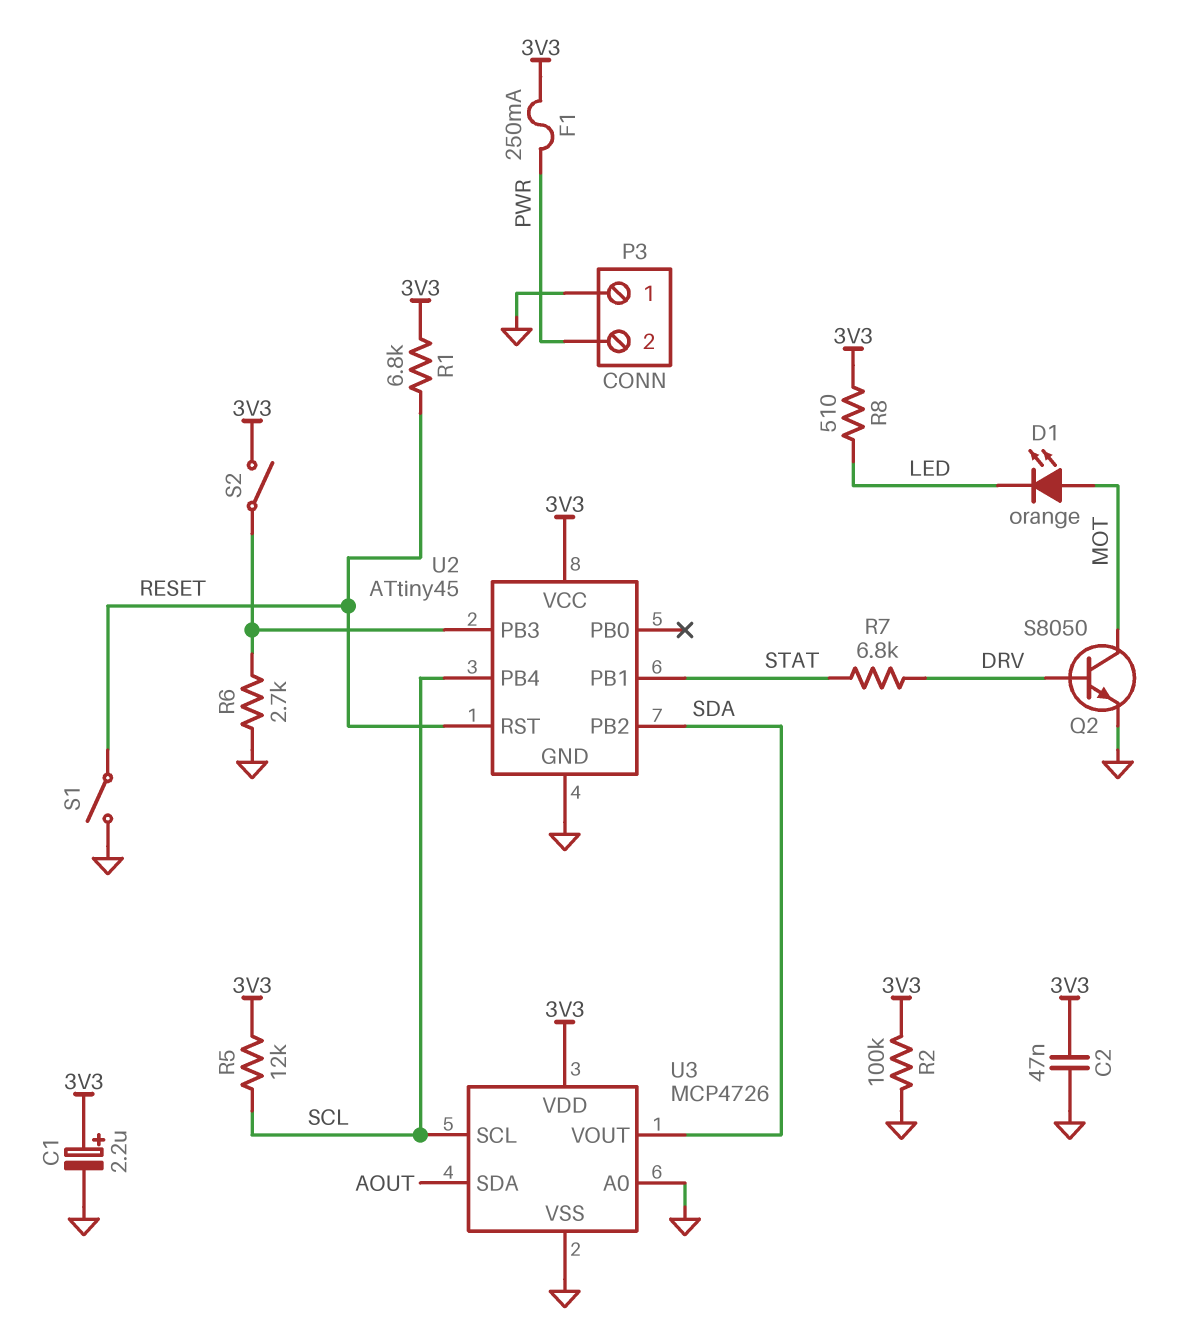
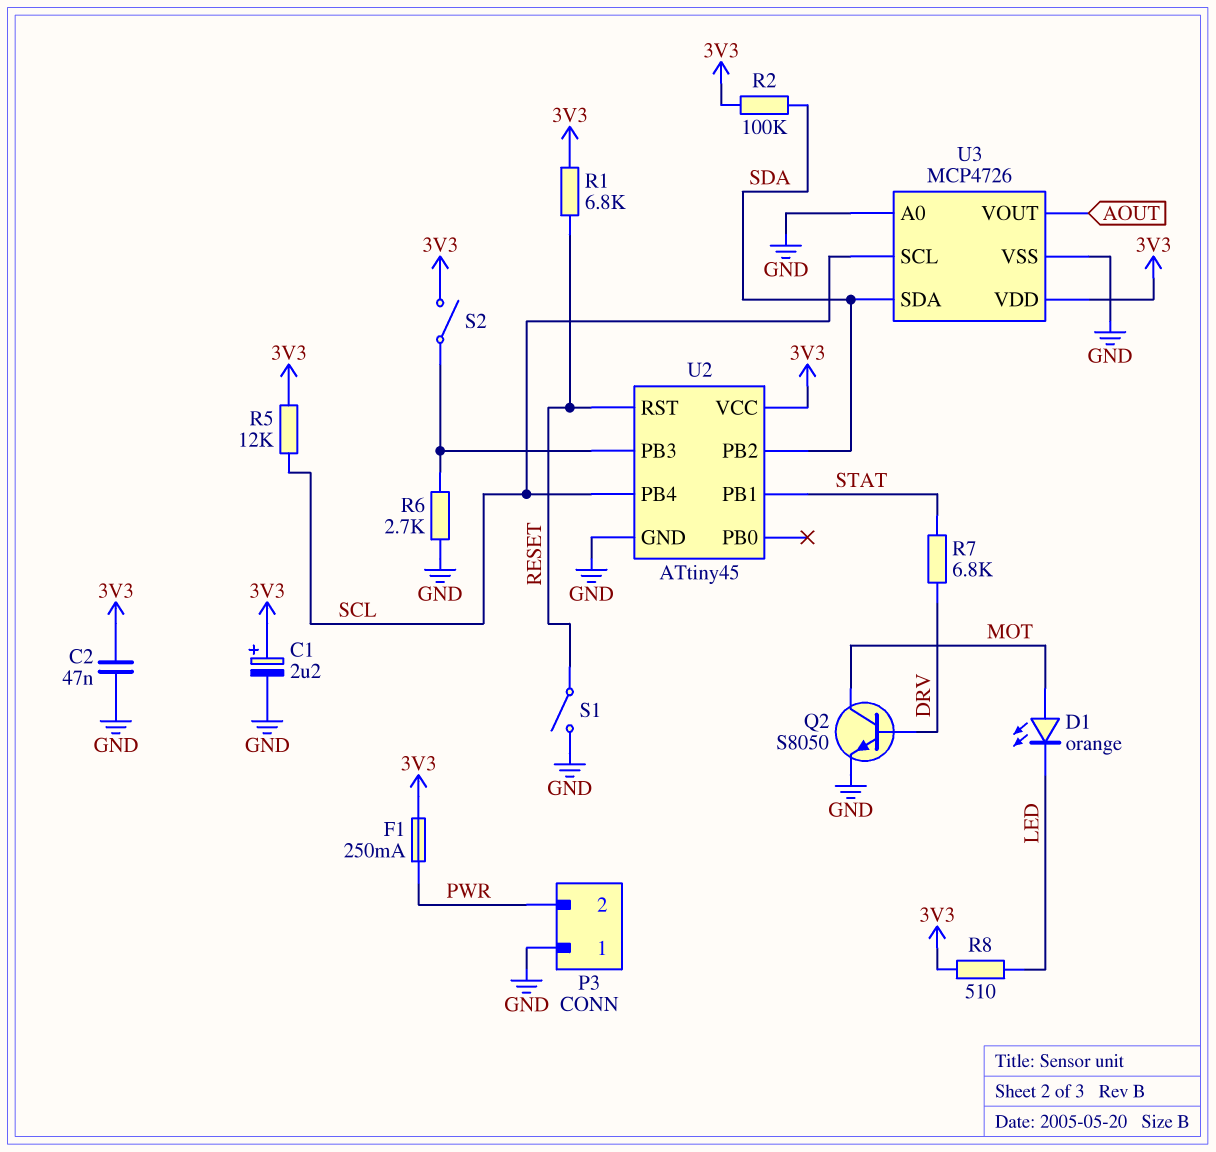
R2: 100k (3V3, GND) -> 100k (3V3, SDA)
U3 pin SDA: AOUT -> SDA
U3 pin VOUT: SDA -> AOUT

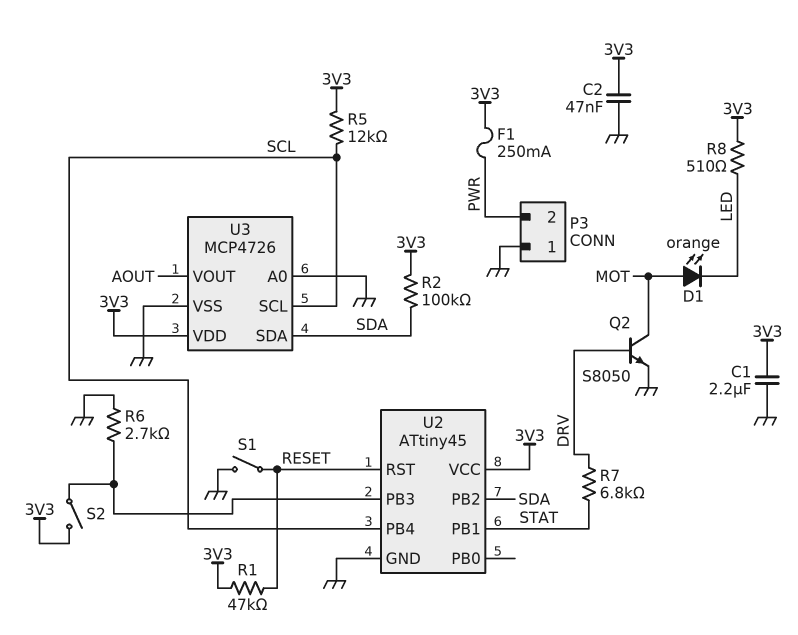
C1: 2.2uF (plus 3V3, minus GND) -> 2.2uF (3V3, GND)
R1: 6.8k (3V3, RESET) -> 47k (3V3, RESET)

